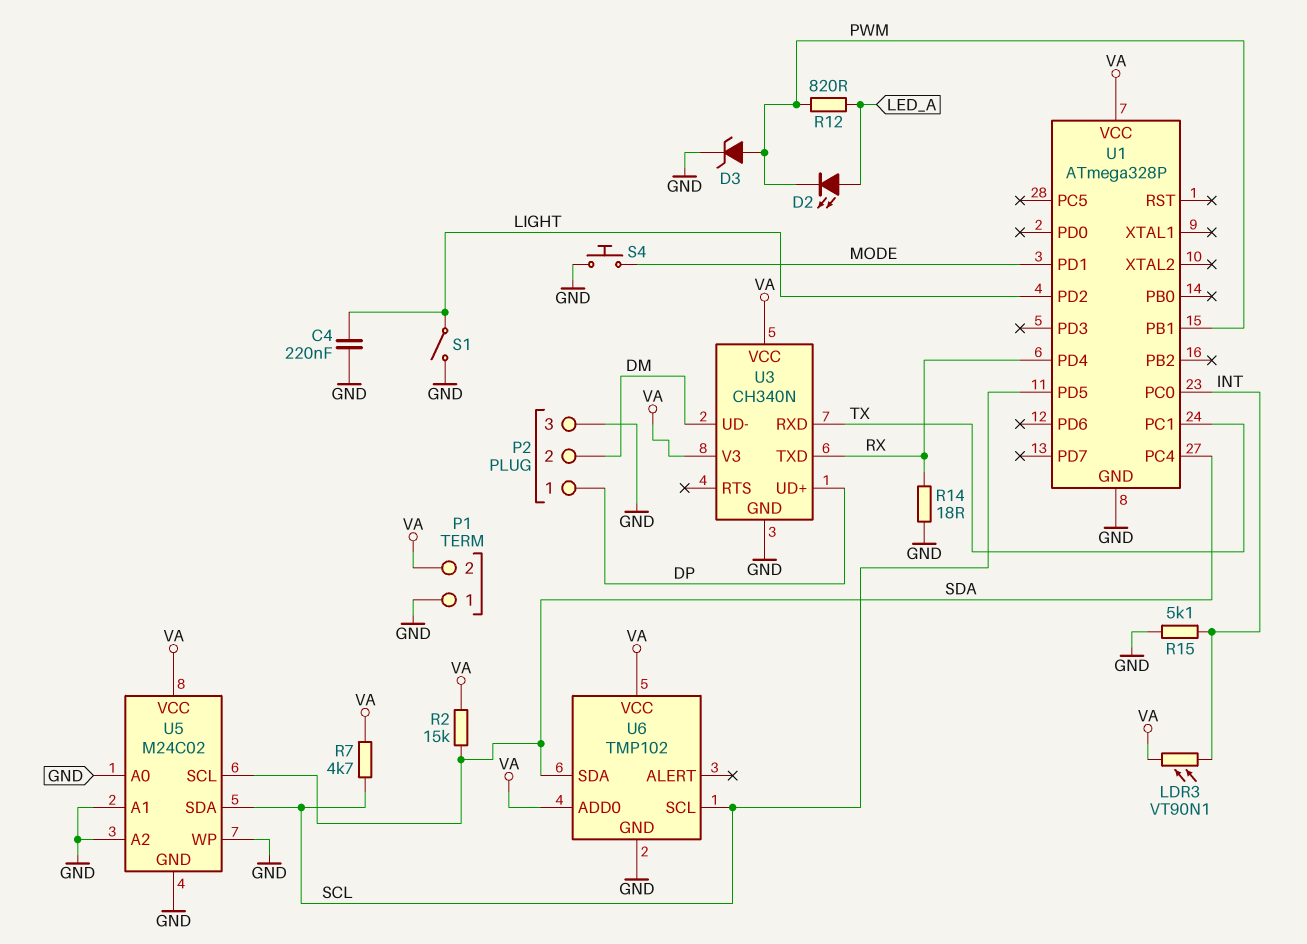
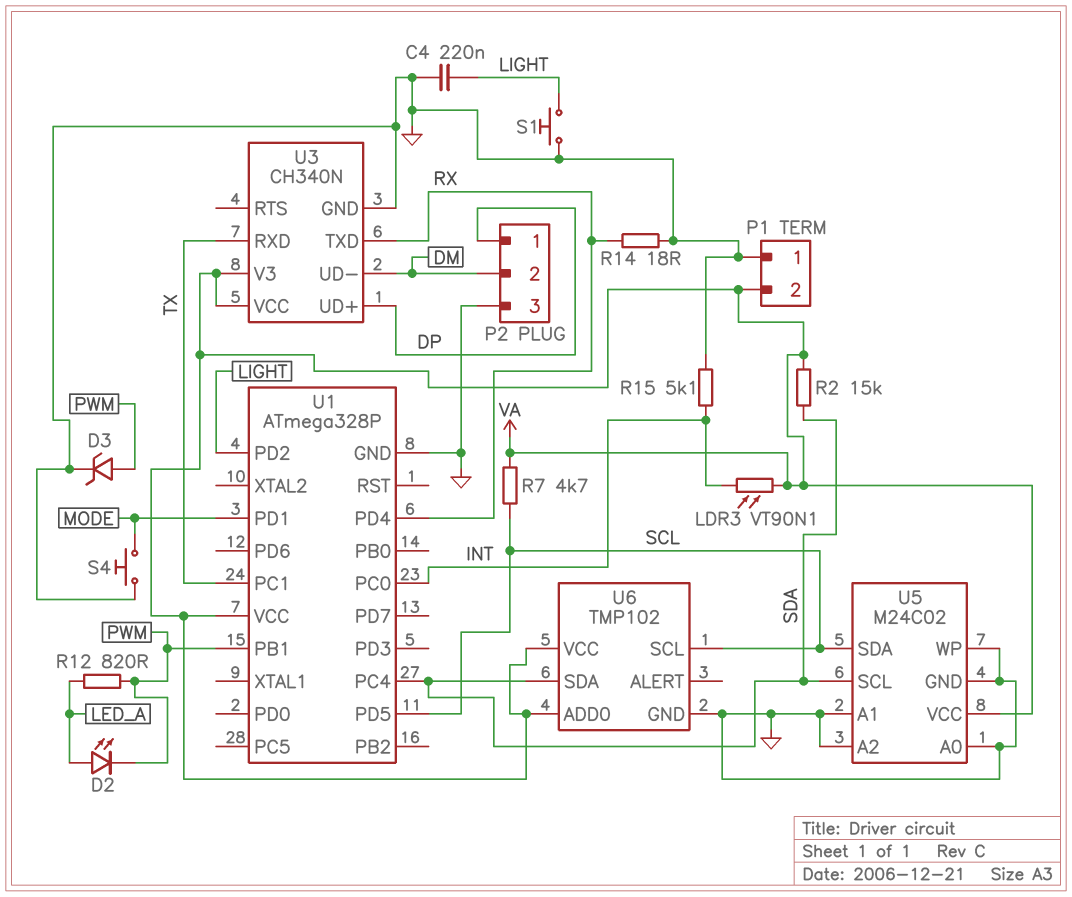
S1: switch (GND, LIGHT) -> button (GND, LIGHT)

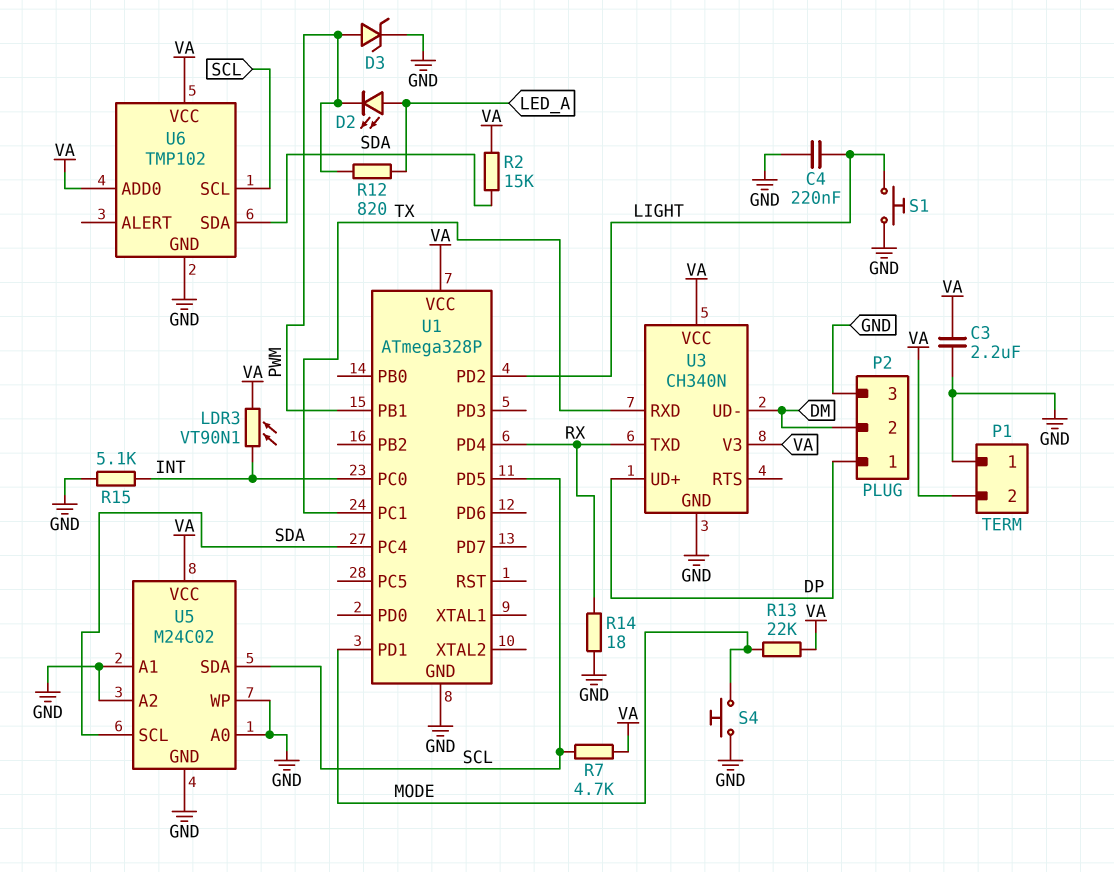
C3: none -> 2.2uF (GND, VA)
R13: none -> 22k (MODE, VA)

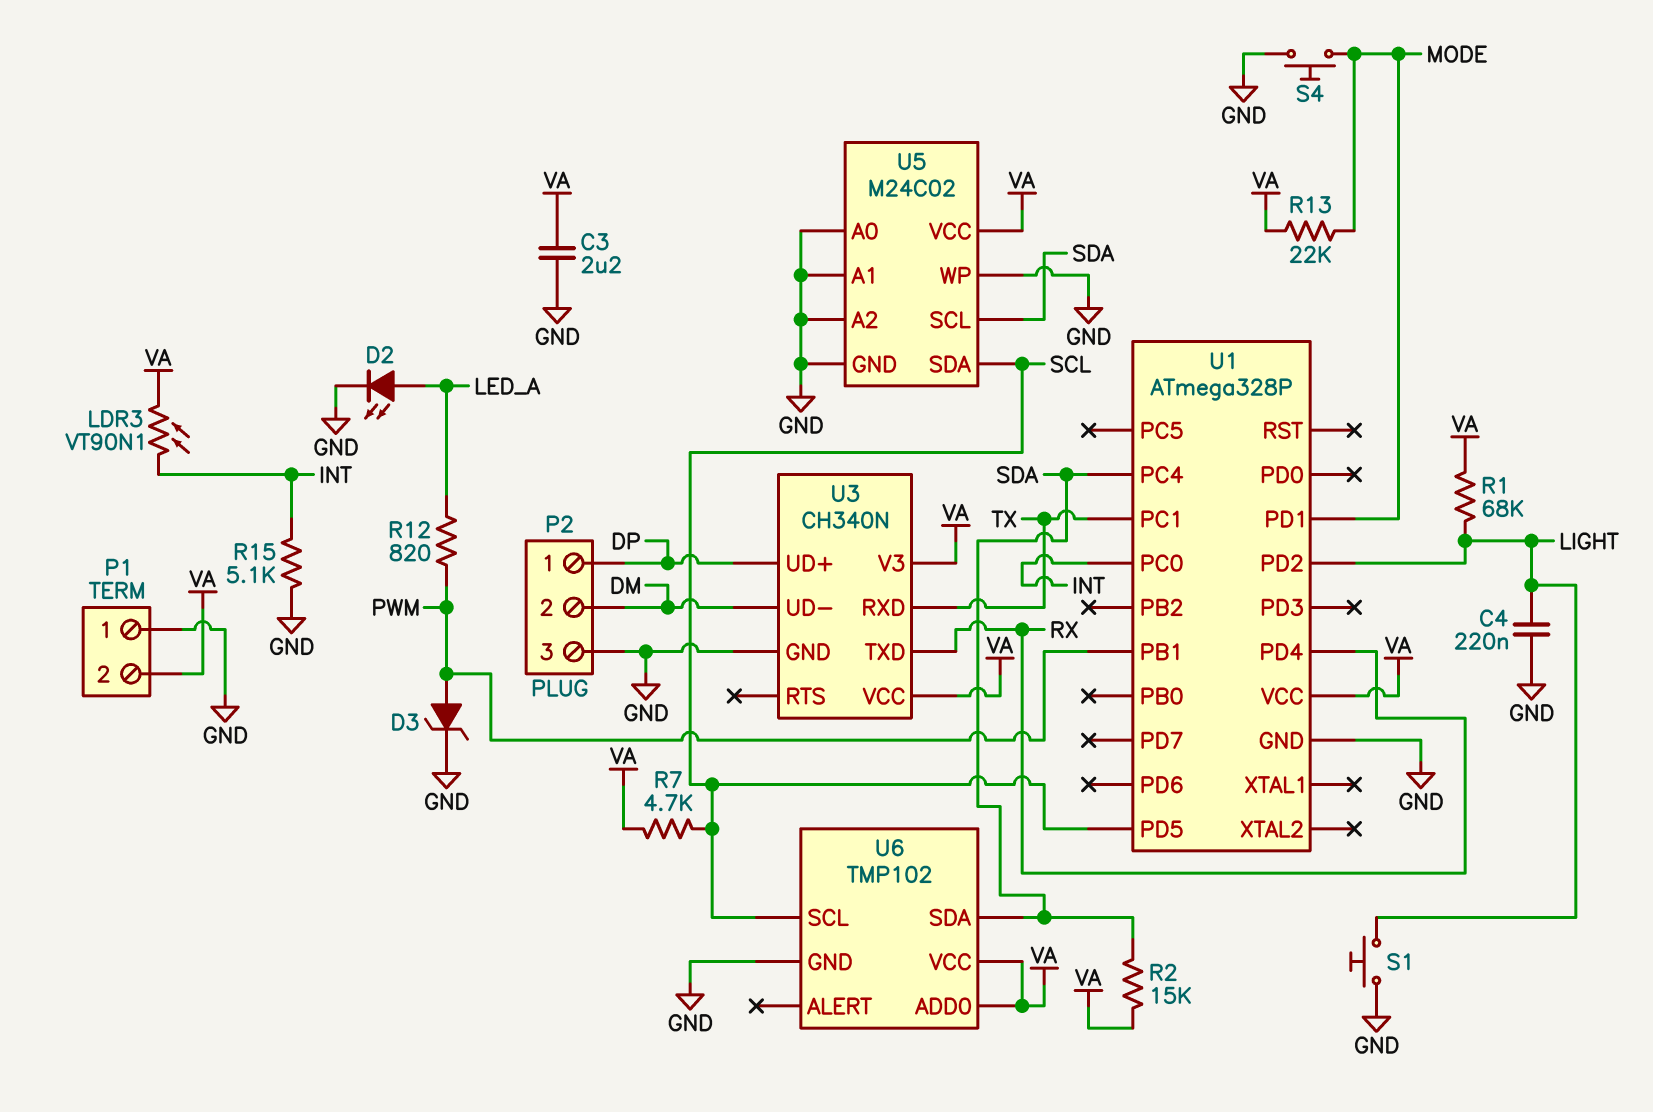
D2: LED (A LED_A, K PWM) -> LED (A LED_A, K GND)
R1: none -> 68k (LIGHT, VA)
R14: 18 (GND, RX) -> none

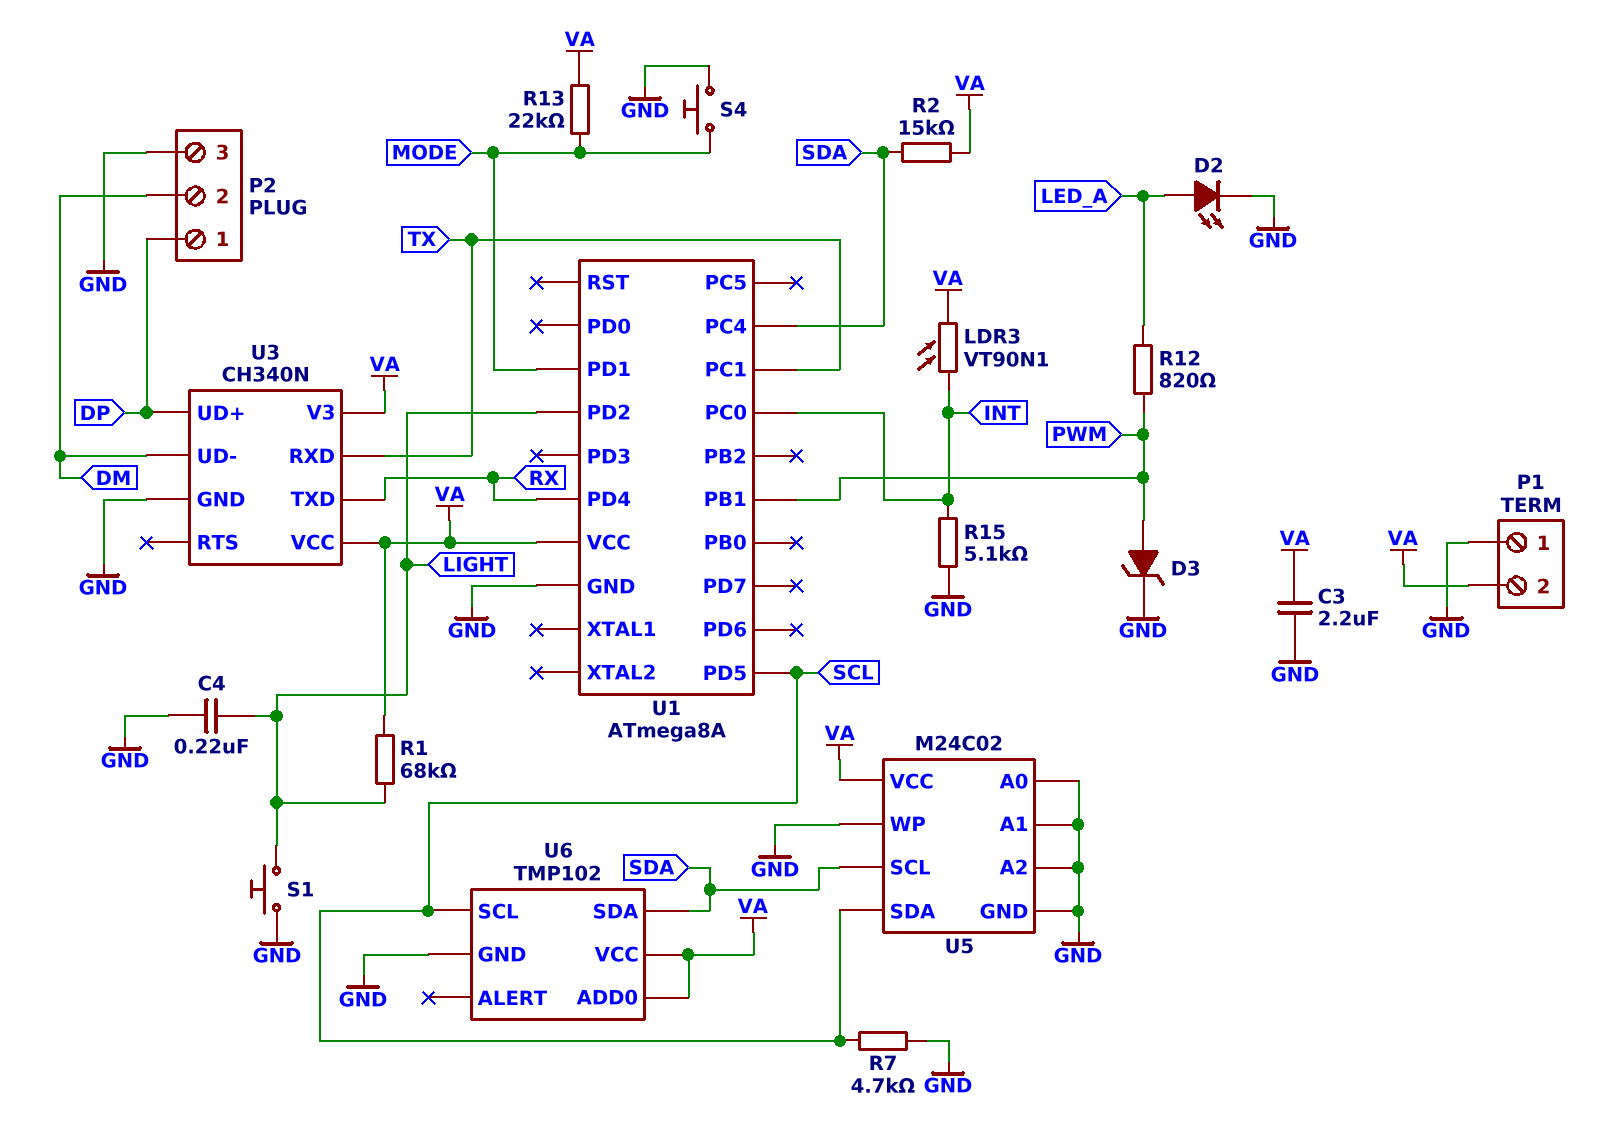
R7: 4.7k (SCL, VA) -> 4.7k (GND, SCL)
U1: ATmega328P -> ATmega8A

